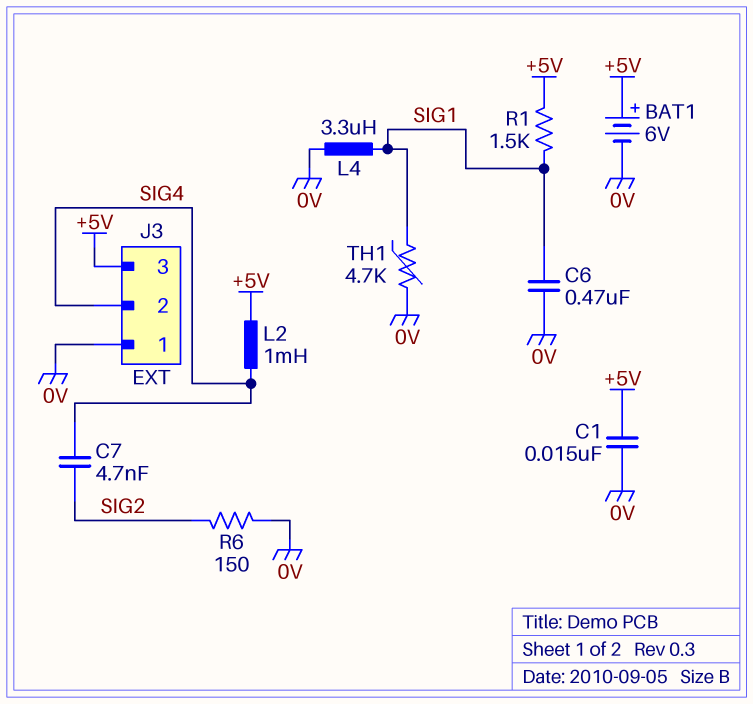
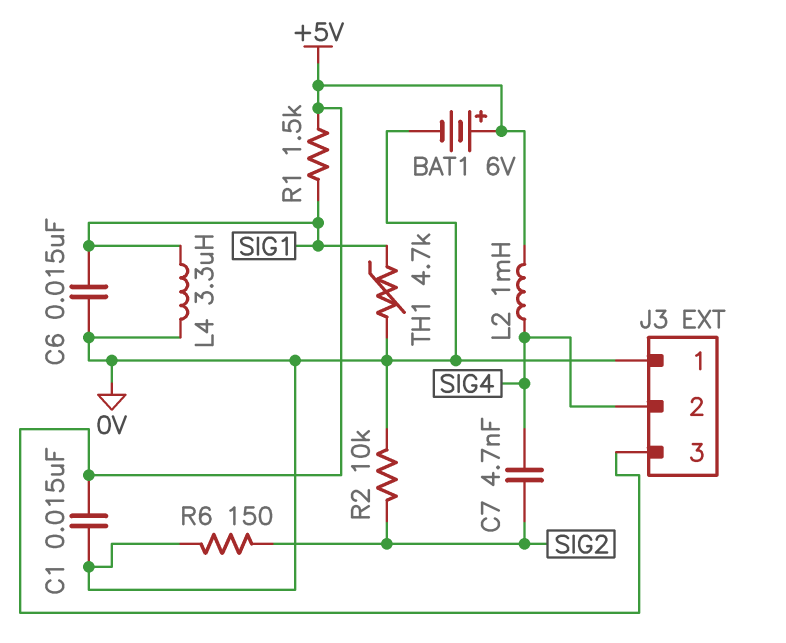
C6: 470nF (0V, SIG1) -> 15nF (0V, SIG1)
R2: none -> 10k (0V, SIG2)

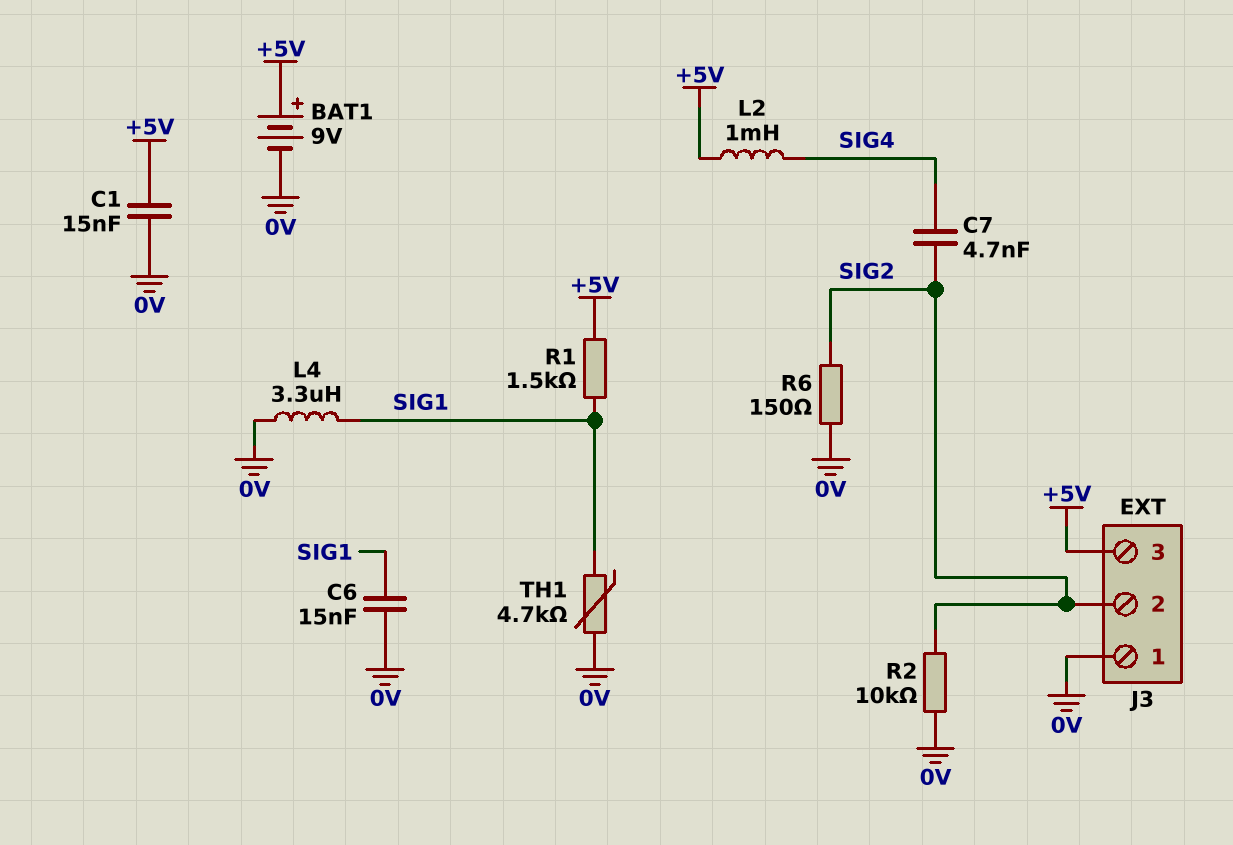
BAT1: 6V (plus +5V, minus 0V) -> 9V (plus +5V, minus 0V)
J3 pin 2: SIG4 -> SIG2

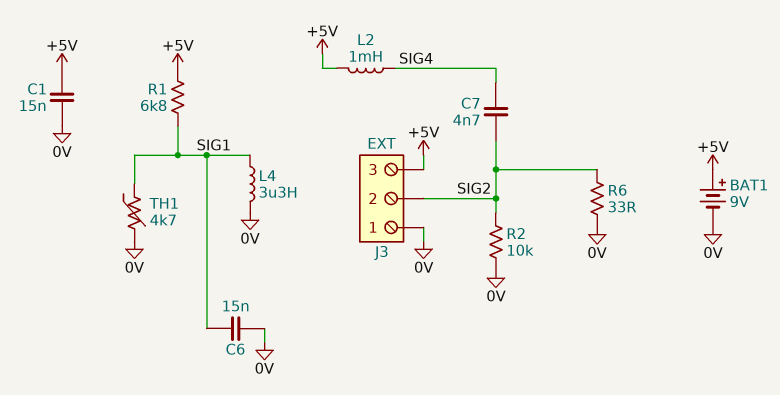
R1: 1.5k (+5V, SIG1) -> 6.8k (+5V, SIG1)
R6: 150 (0V, SIG2) -> 33 (0V, SIG2)

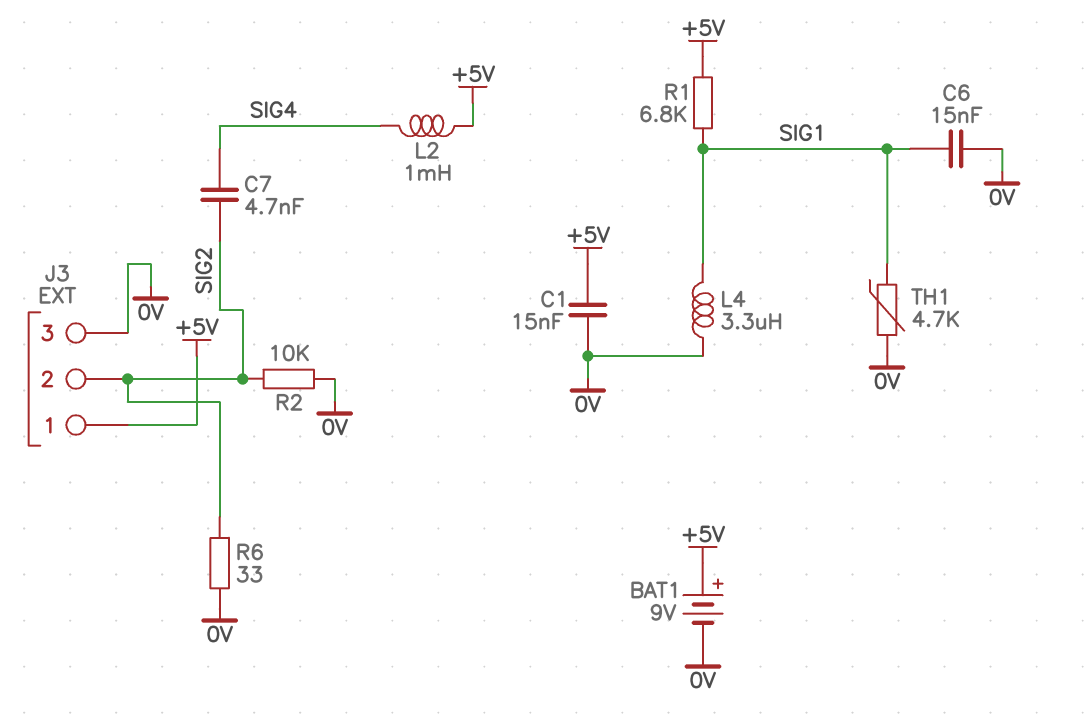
J3 pin 1: 0V -> +5V
J3 pin 3: +5V -> 0V

